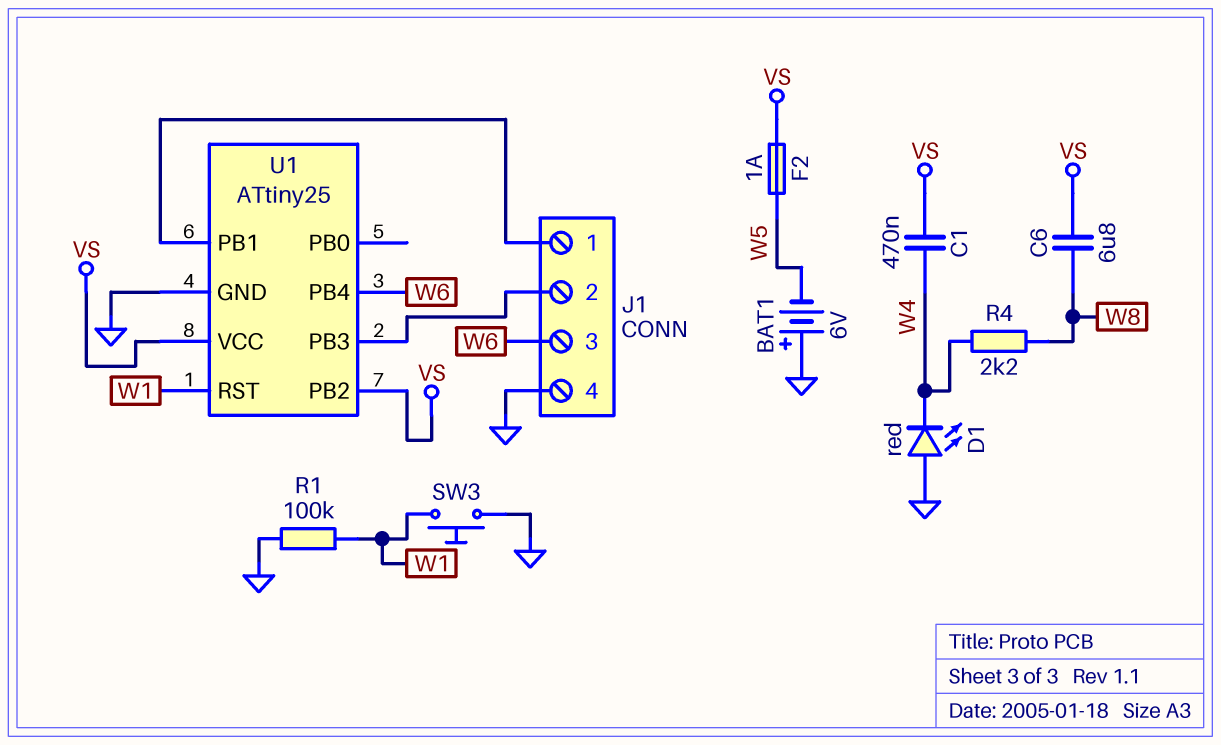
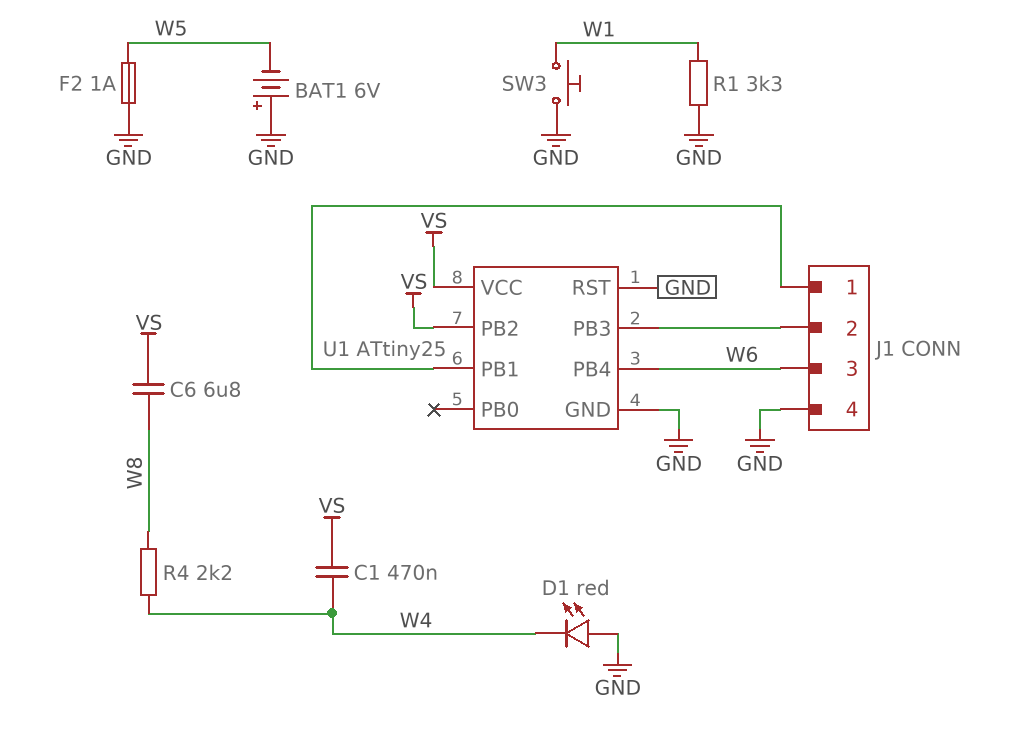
F2: 1A (VS, W5) -> 1A (GND, W5)
R1: 100k (GND, W1) -> 3.3k (GND, W1)
U1 pin RST: W1 -> GND

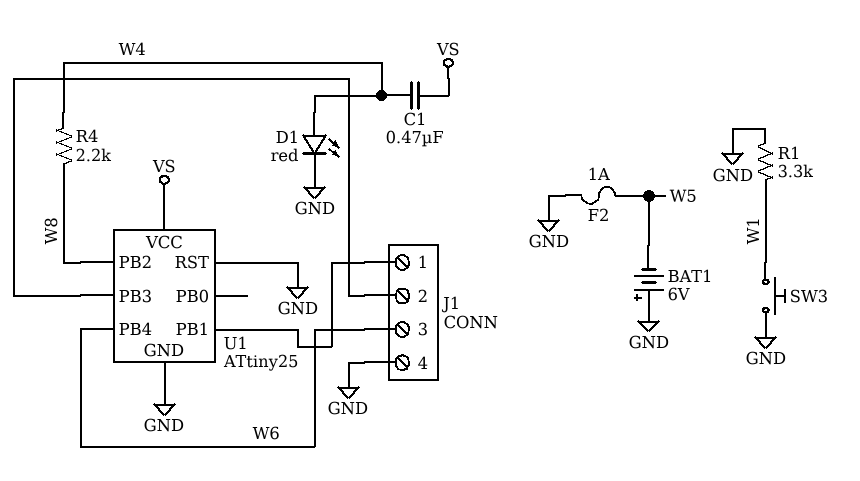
C6: 6.8uF (VS, W8) -> none
D1: LED red (A GND, K W4) -> LED red (A W4, K GND)
U1 pin PB2: VS -> W8

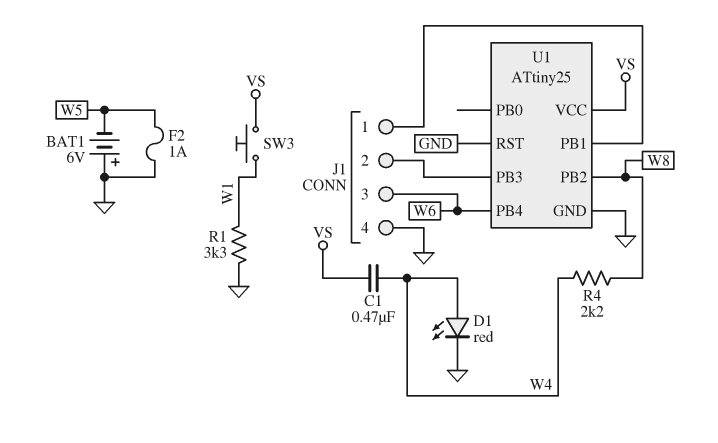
SW3: button (GND, W1) -> button (VS, W1)

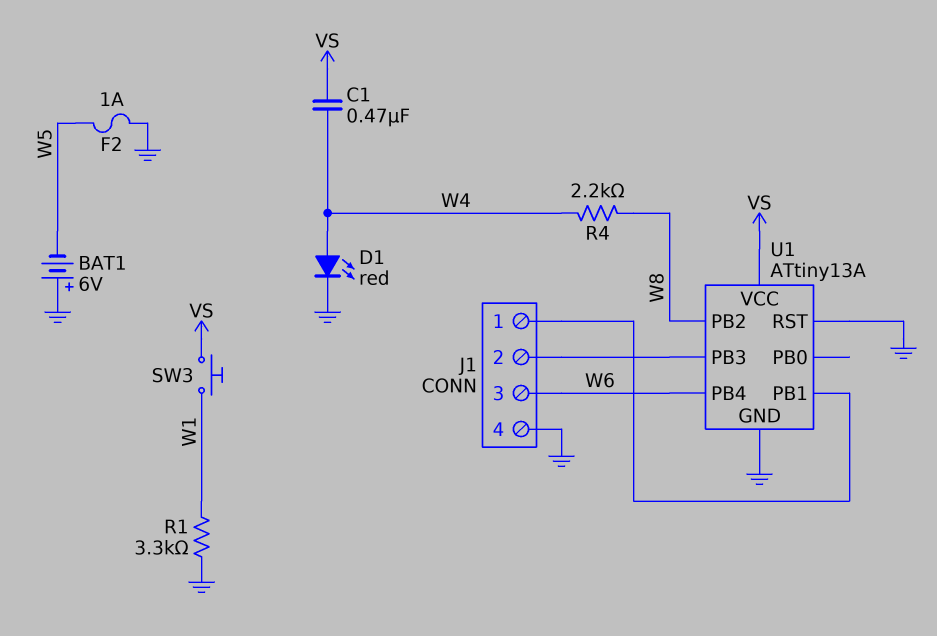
U1: ATtiny25 -> ATtiny13A

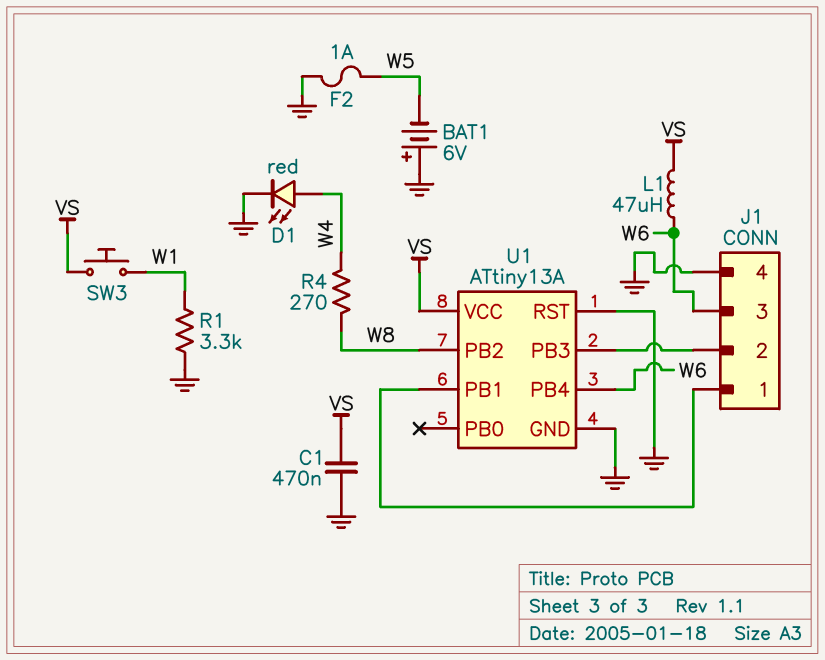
C1: 470nF (VS, W4) -> 470nF (GND, VS)
L1: none -> 47uH (VS, W6)
R4: 2.2k (W4, W8) -> 270 (W4, W8)

